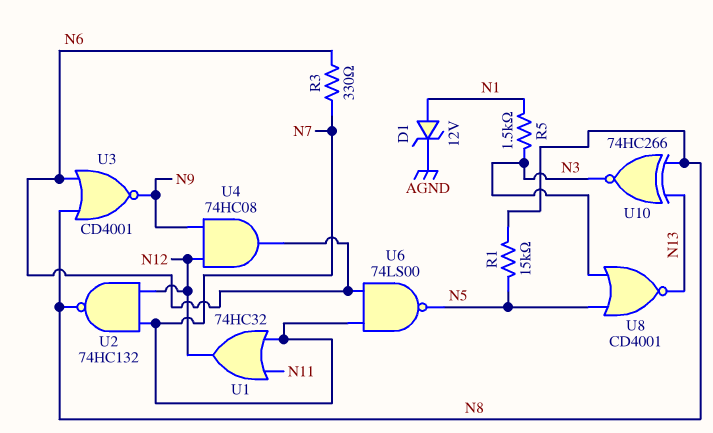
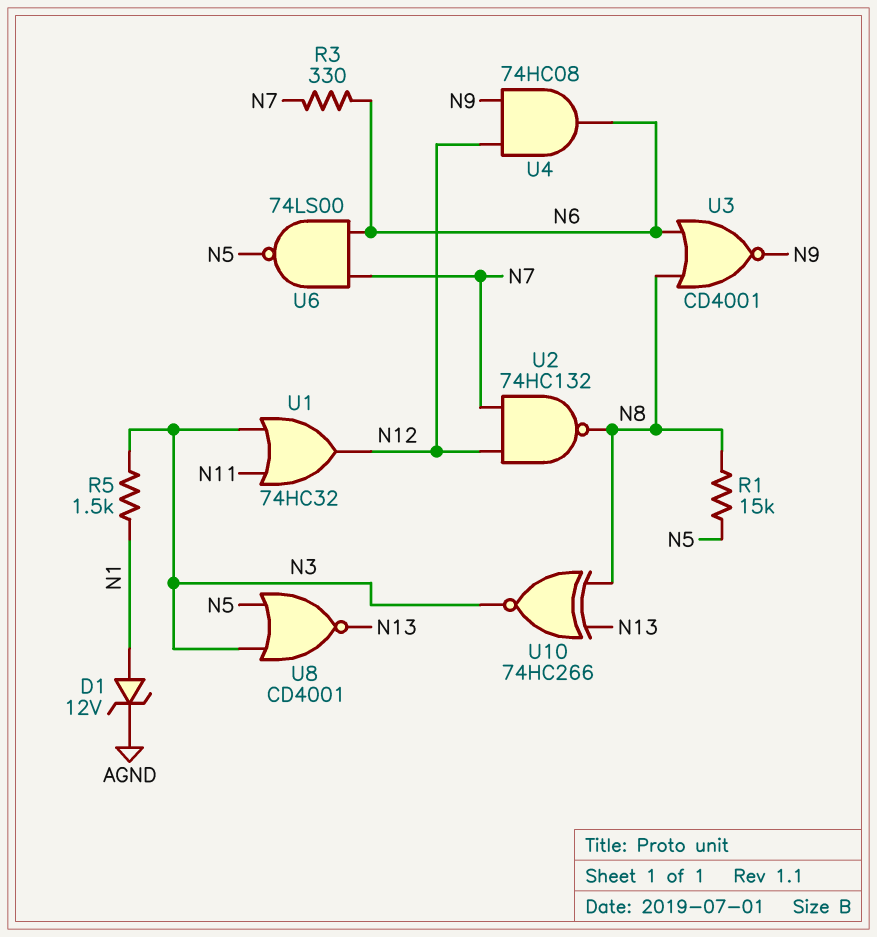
U1: OR 74HC32 (in N7, in N11, out N12) -> OR 74HC32 (in N3, in N11, out N12)

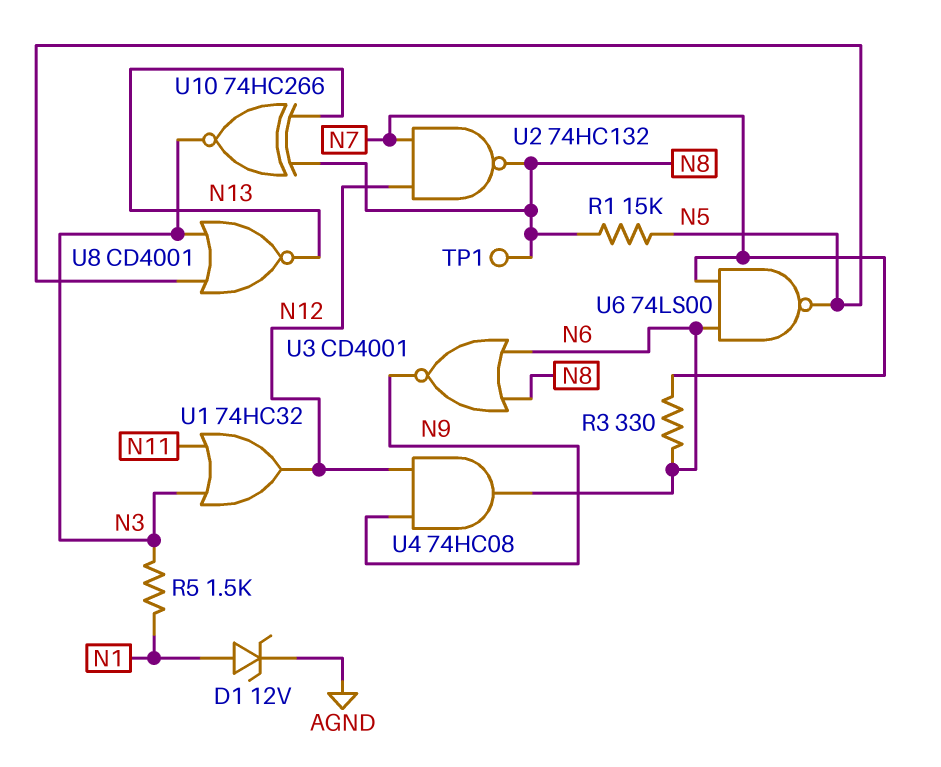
TP1: none -> test point (N8)

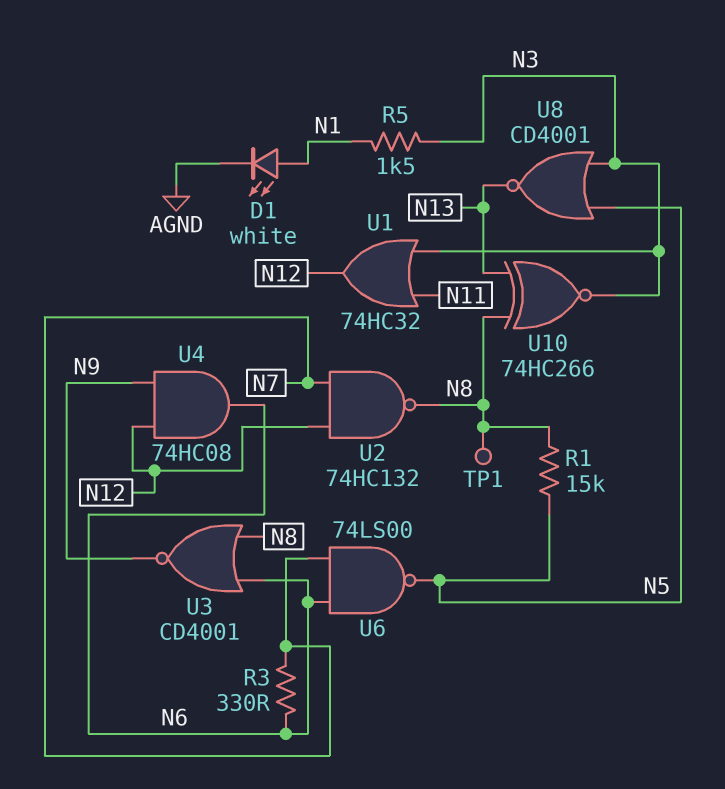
D1: zener 12V (A N1, K AGND) -> LED white (A N1, K AGND)

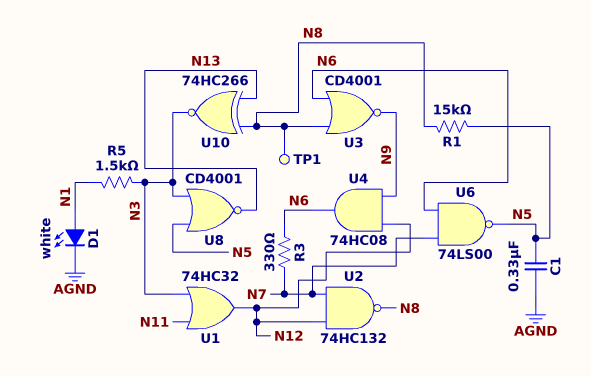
C1: none -> 330nF (AGND, N5)

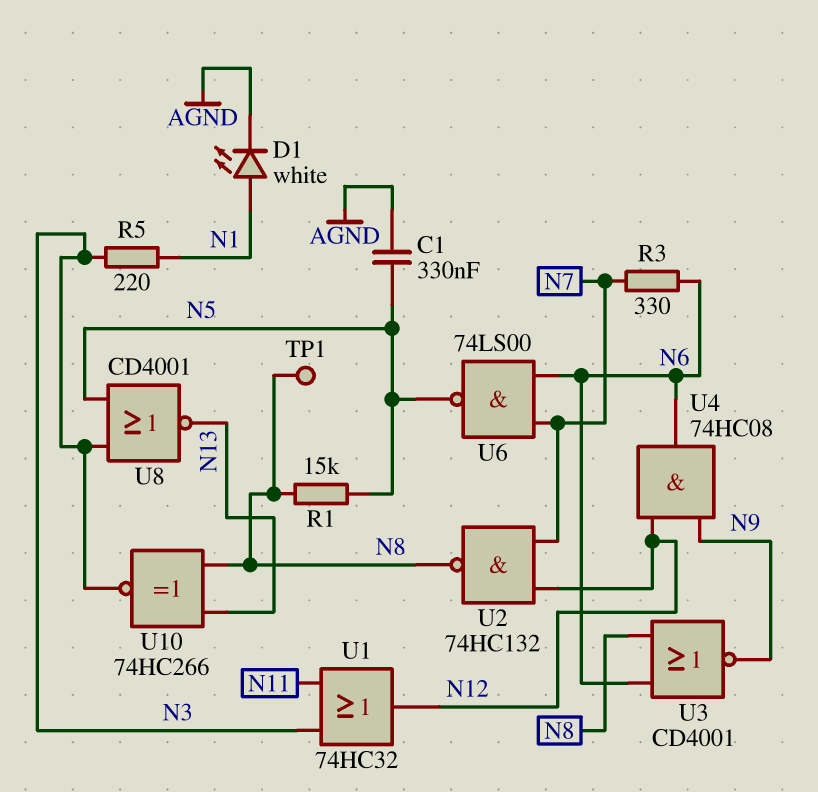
R5: 1.5k (N1, N3) -> 220 (N1, N3)

